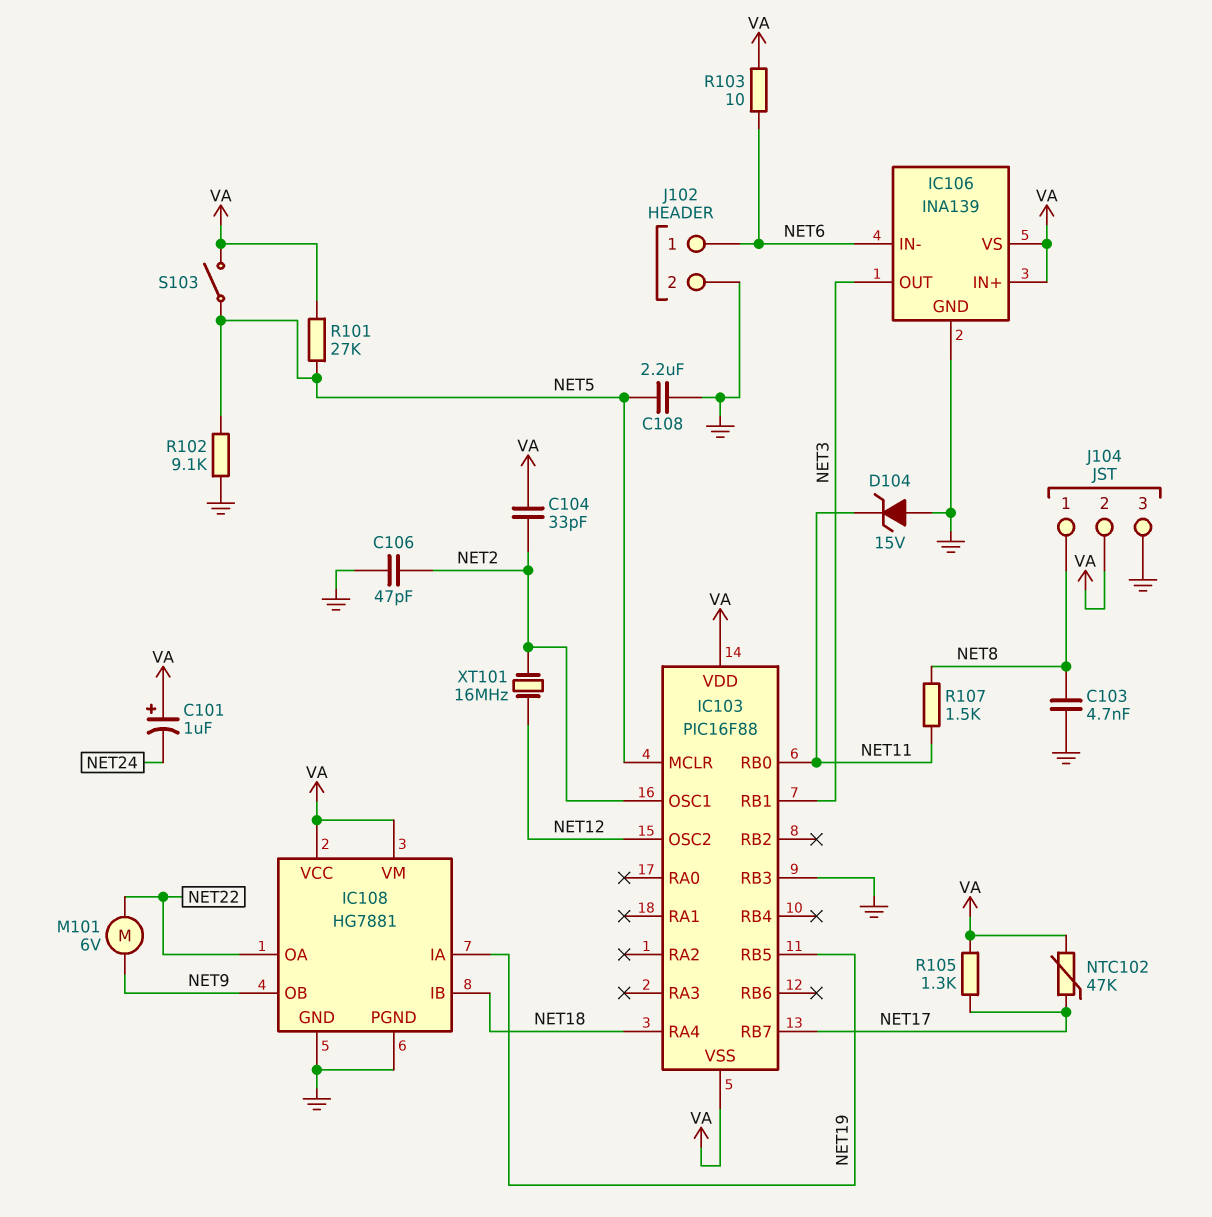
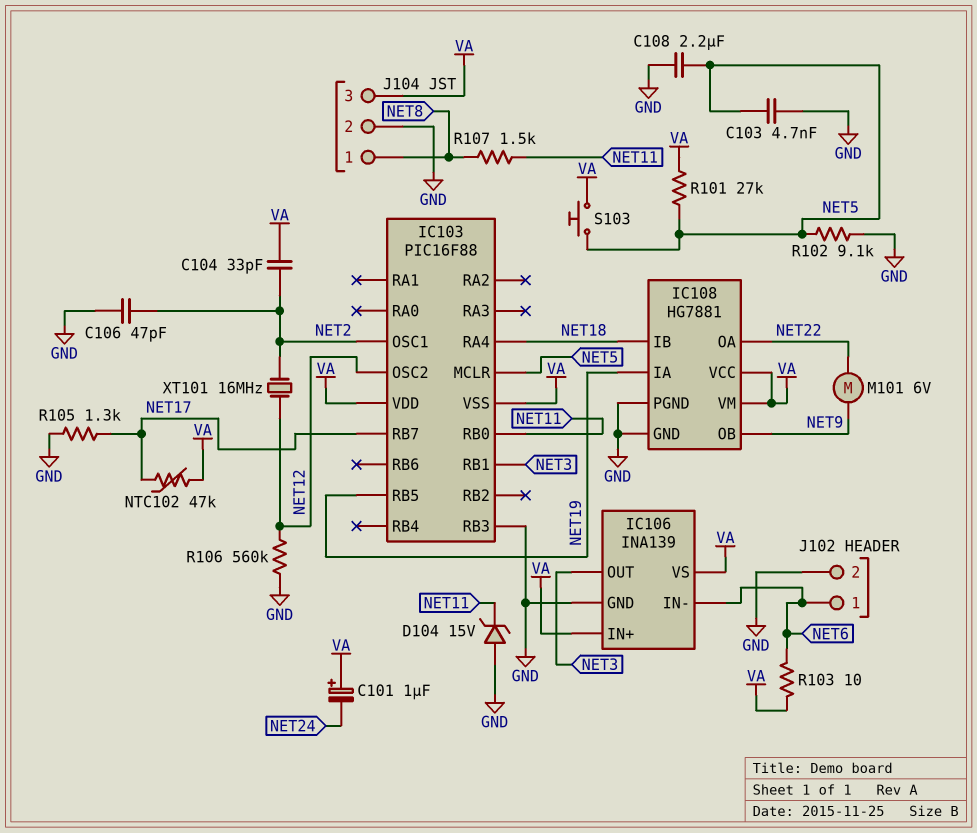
C103: 4.7nF (GND, NET8) -> 4.7nF (GND, NET5)
J104 pin 2: VA -> GND
J104 pin 3: GND -> VA
R105: 1.3k (NET17, VA) -> 1.3k (GND, NET17)
R106: none -> 560k (GND, NET12)
S103: switch (NET5, VA) -> button (NET5, VA)

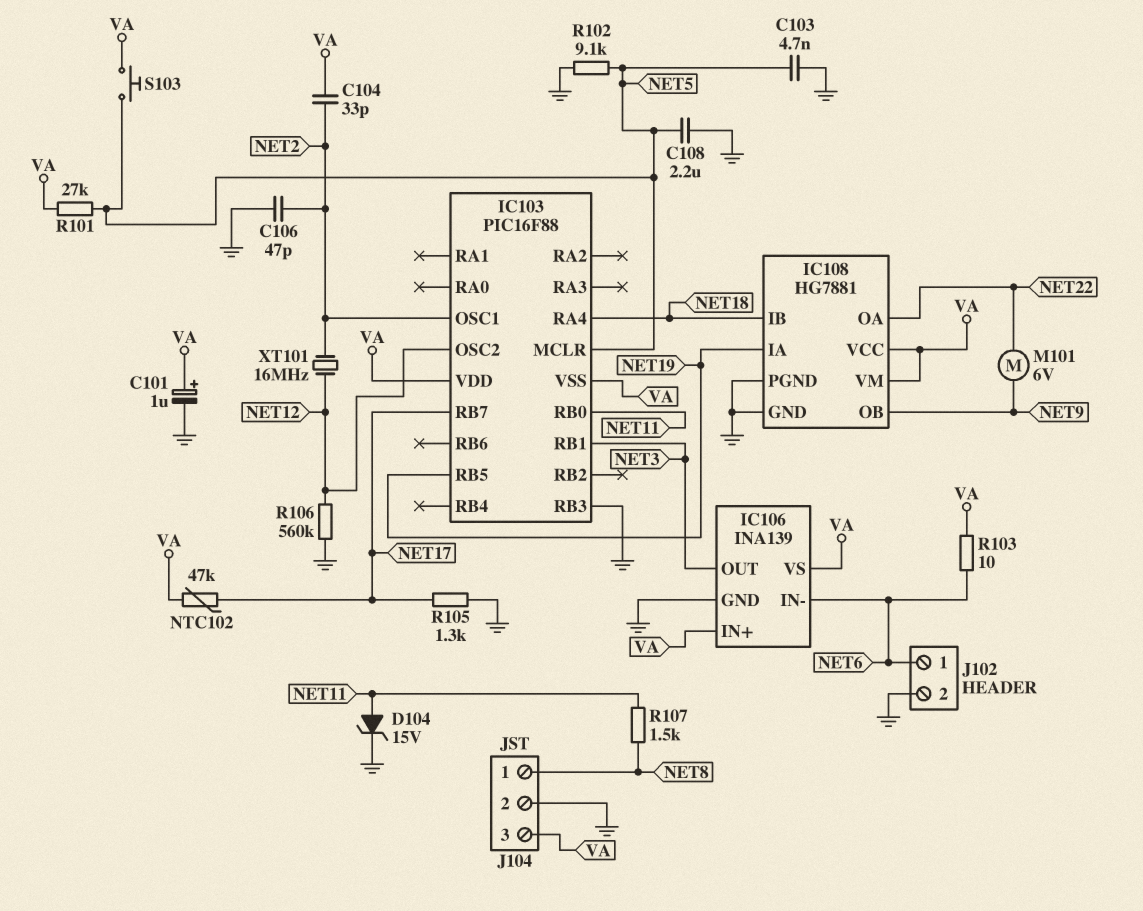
C101: 1uF (plus VA, minus NET24) -> 1uF (plus VA, minus GND)
D104: zener 15V (A GND, K NET11) -> zener 15V (A NET11, K GND)

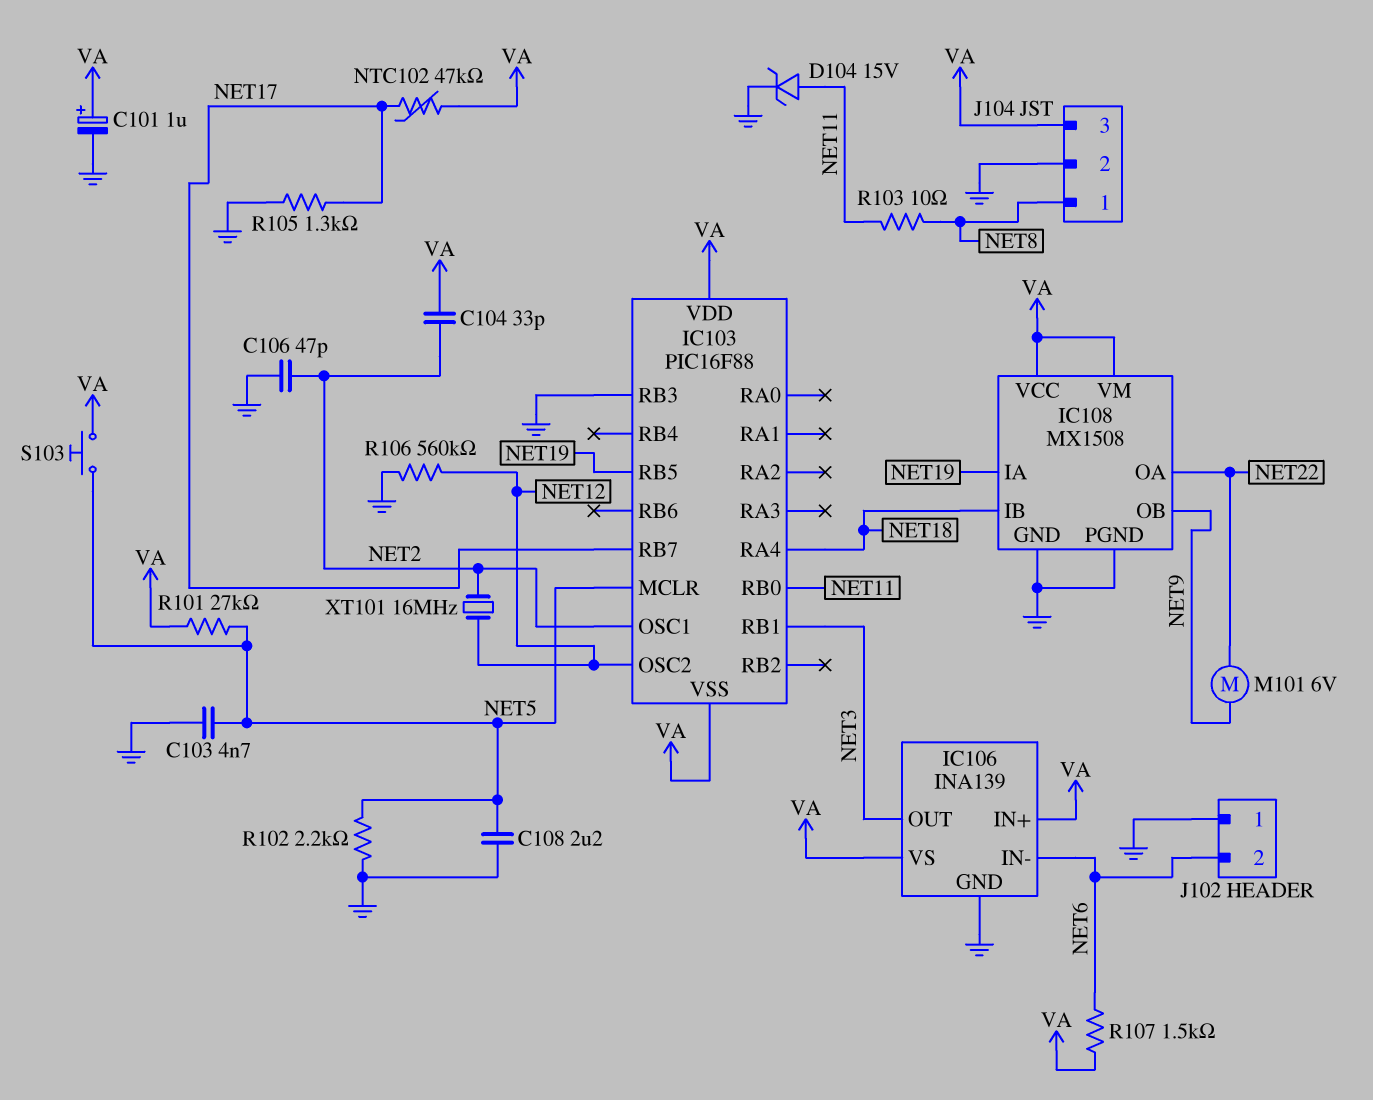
IC108: HG7881 -> MX1508
J102 pin 1: NET6 -> GND
J102 pin 2: GND -> NET6
R102: 9.1k (GND, NET5) -> 2.2k (GND, NET5)
R103: 10 (NET6, VA) -> 10 (NET8, NET11)
R107: 1.5k (NET8, NET11) -> 1.5k (NET6, VA)

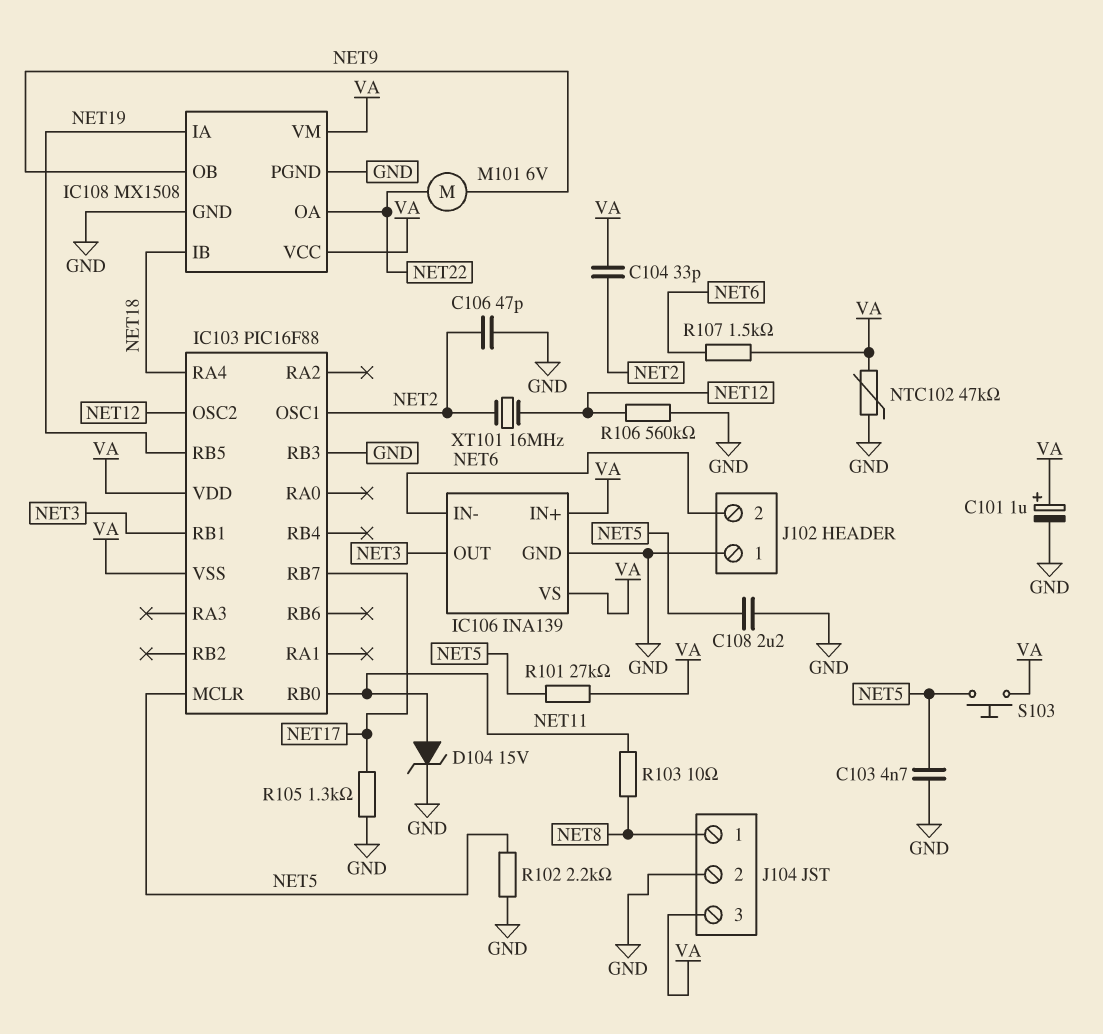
NTC102: 47k (NET17, VA) -> 47k (GND, VA)

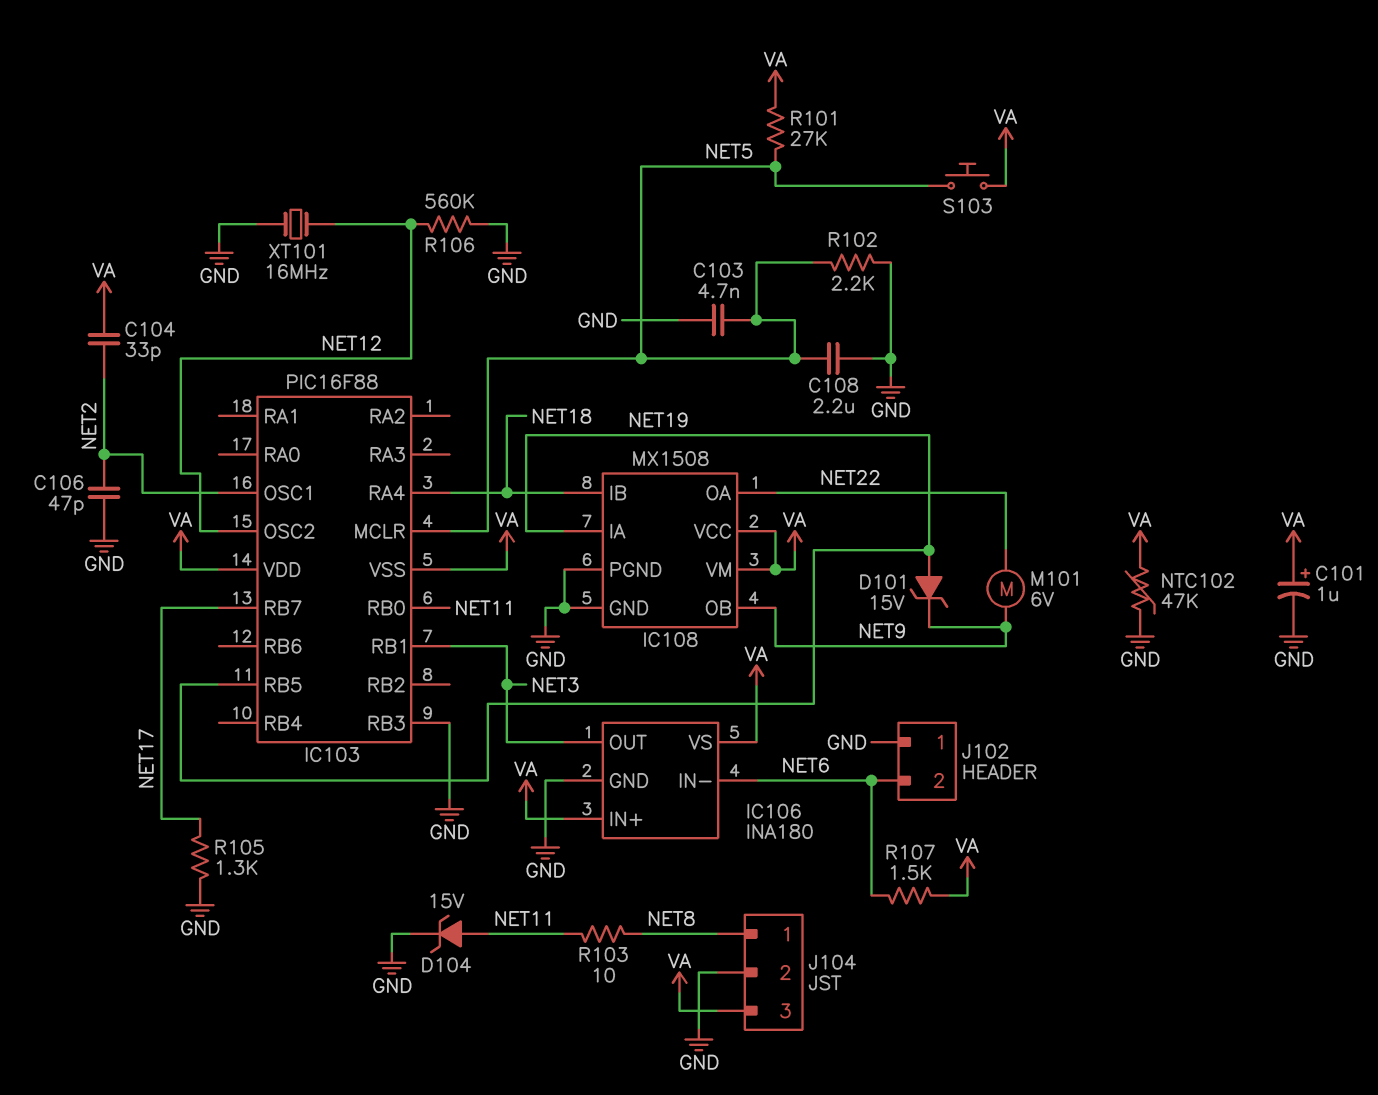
D101: none -> zener 15V (A NET19, K NET9)
IC106: INA139 -> INA180
XT101: 16MHz (NET2, NET12) -> 16MHz (GND, NET12)

